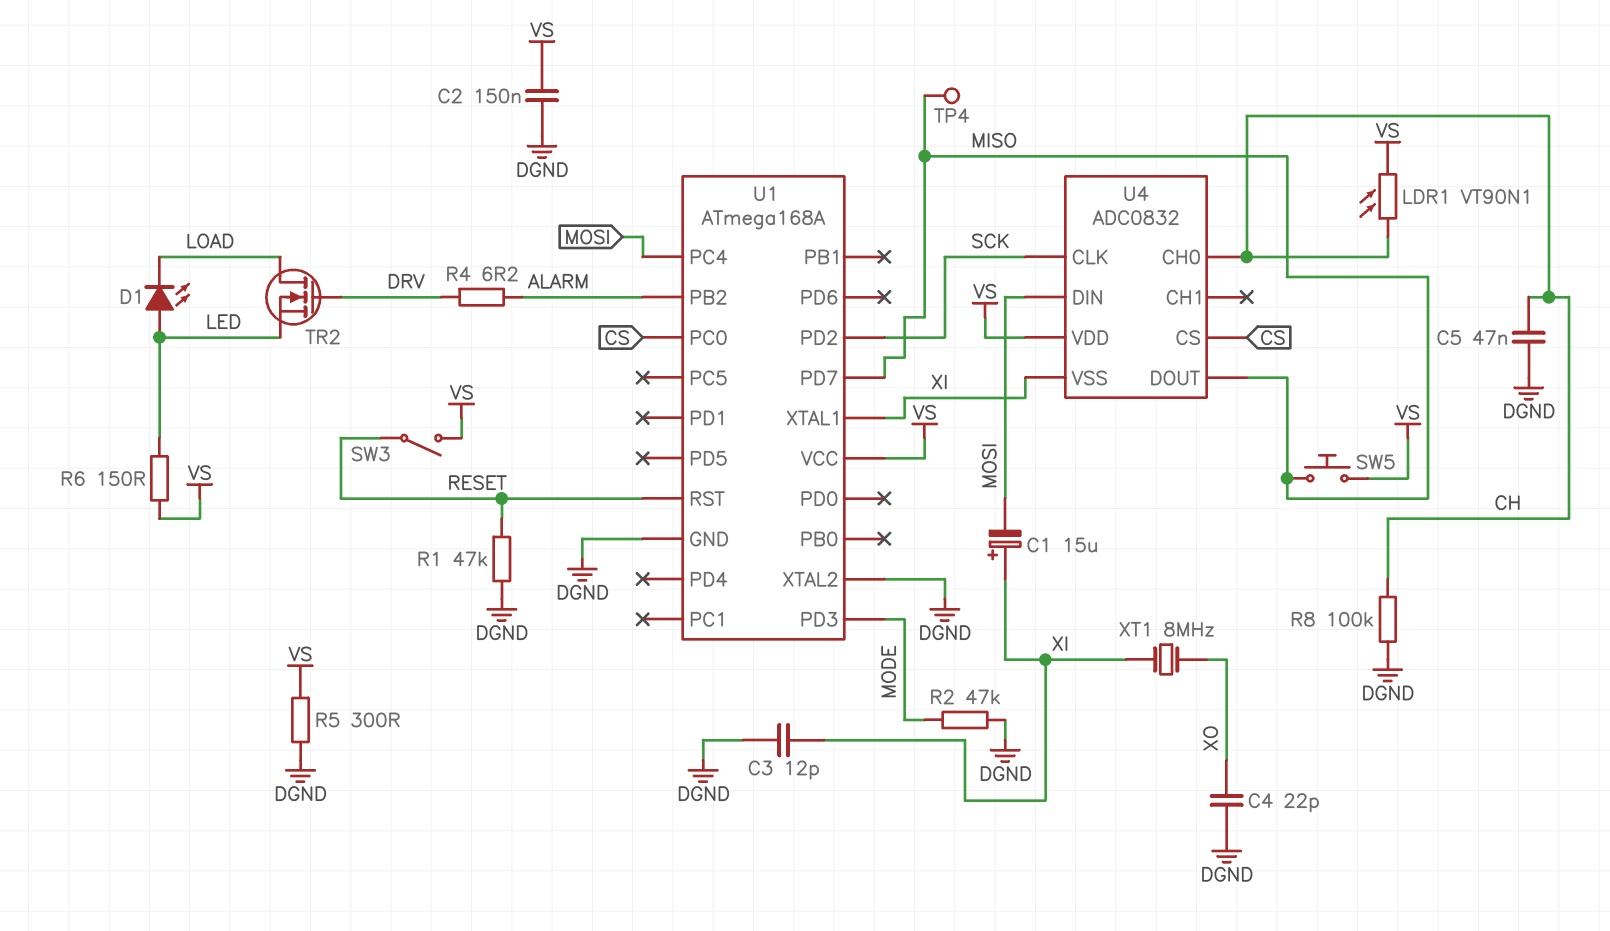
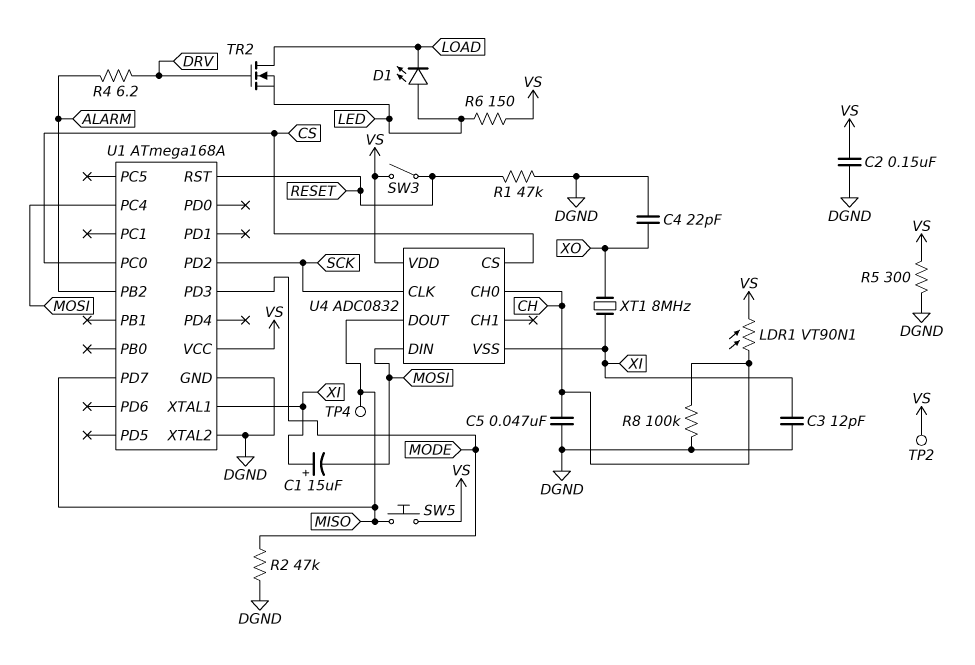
TP2: none -> test point (VS)

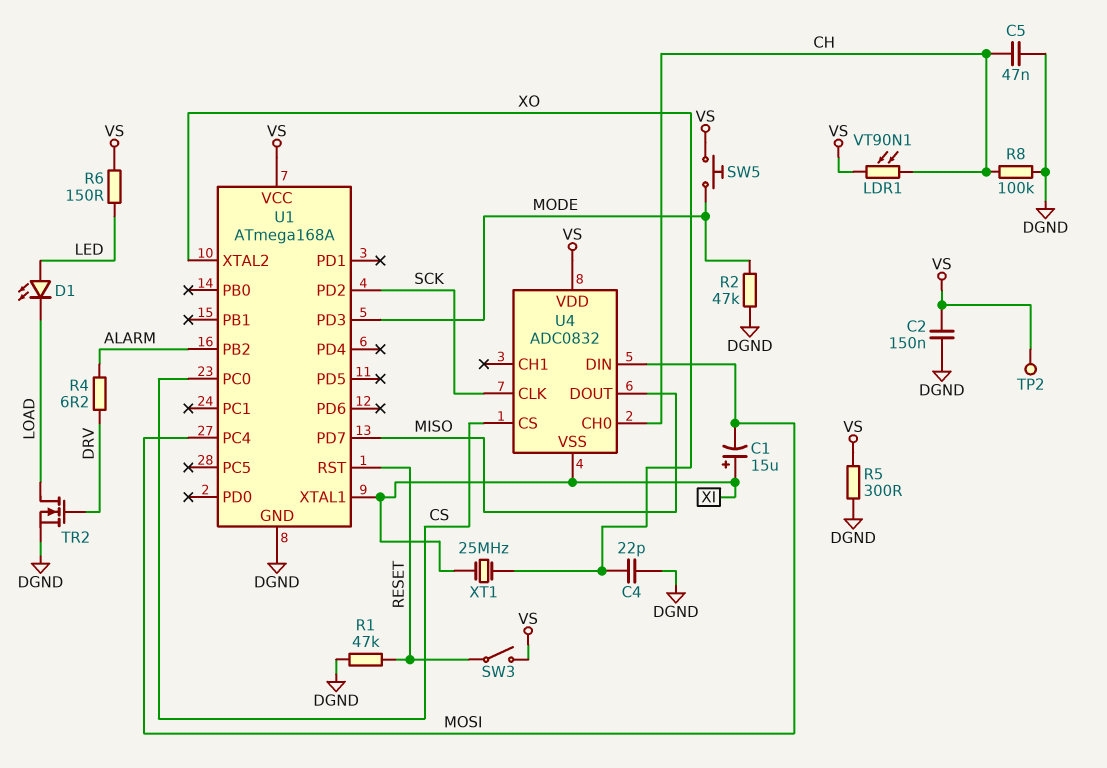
C3: 12pF (DGND, XI) -> none
SW5: button (MISO, VS) -> button (MODE, VS)
TP4: test point (MISO) -> none
TR2: NMOS (G DRV, D LOAD, S LED) -> NMOS (G DRV, D LOAD, S DGND)
U1 pin XTAL2: DGND -> XO
XT1: 8MHz (XI, XO) -> 25MHz (XI, XO)

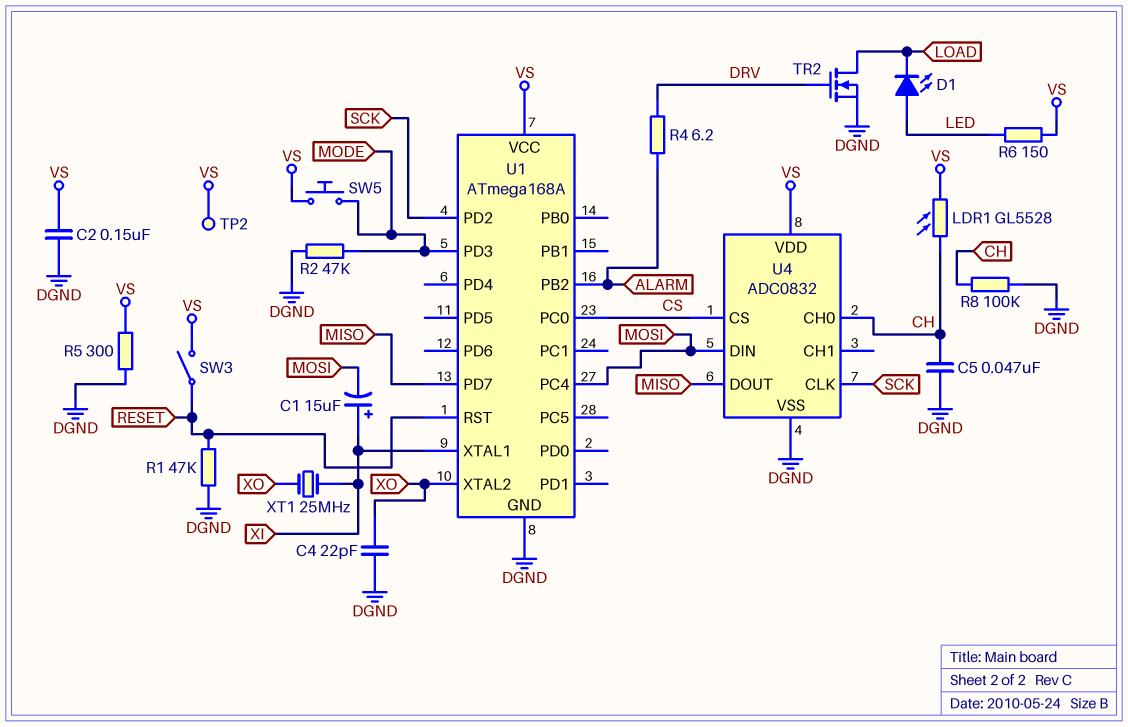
LDR1: VT90N1 (CH, VS) -> GL5528 (CH, VS)
U4 pin VSS: XI -> DGND

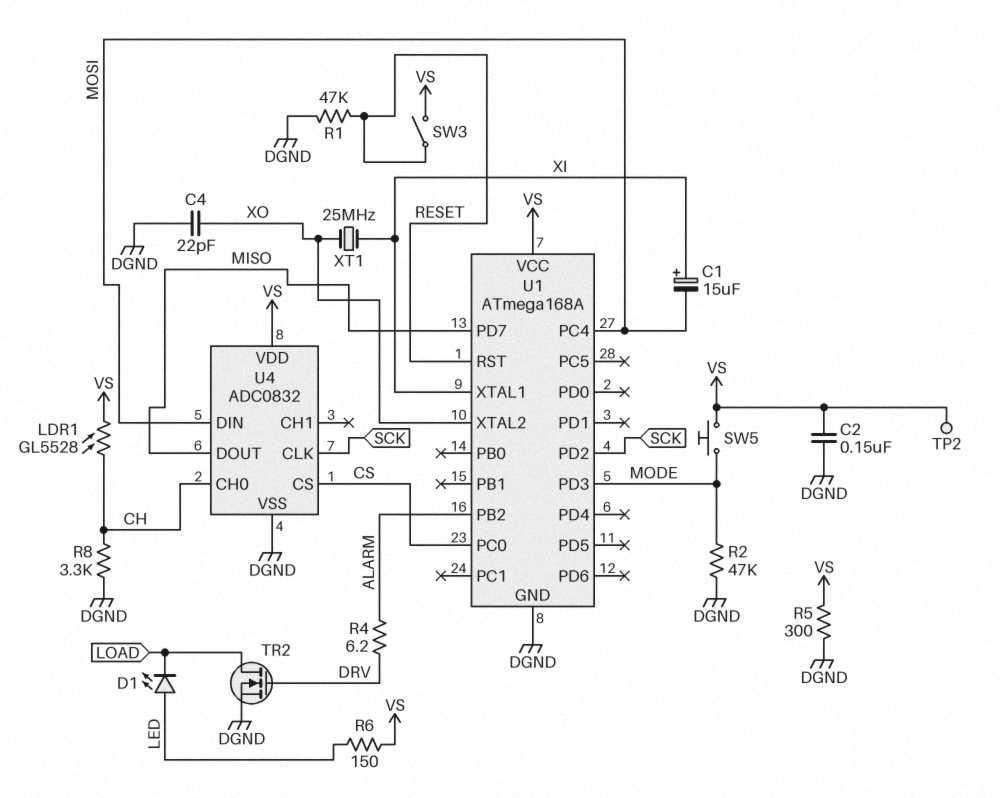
C5: 47nF (CH, DGND) -> none
R8: 100k (CH, DGND) -> 3.3k (CH, DGND)

